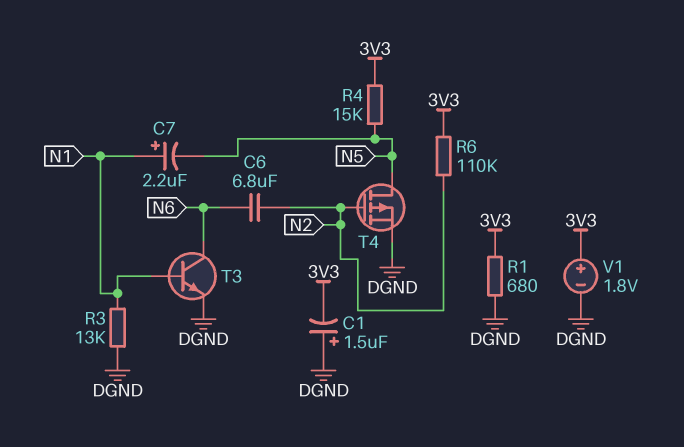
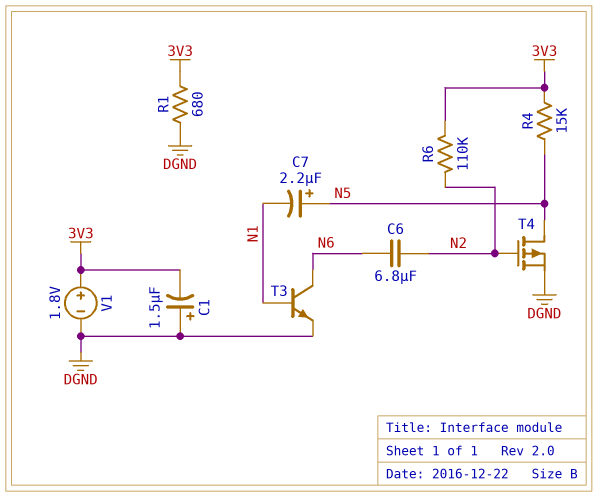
C7: 2.2uF (plus N1, minus N5) -> 2.2uF (plus N5, minus N1)
R3: 13k (DGND, N1) -> none

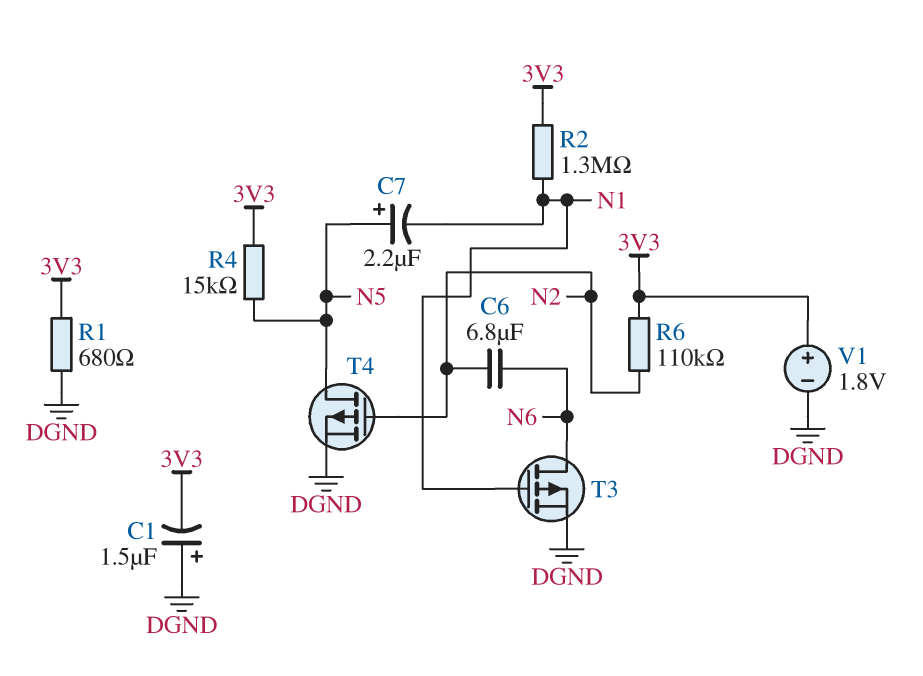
R2: none -> 1.3M (3V3, N1)
T3: NPN (B N1, C N6, E DGND) -> PMOS (G N1, D N6, S DGND)

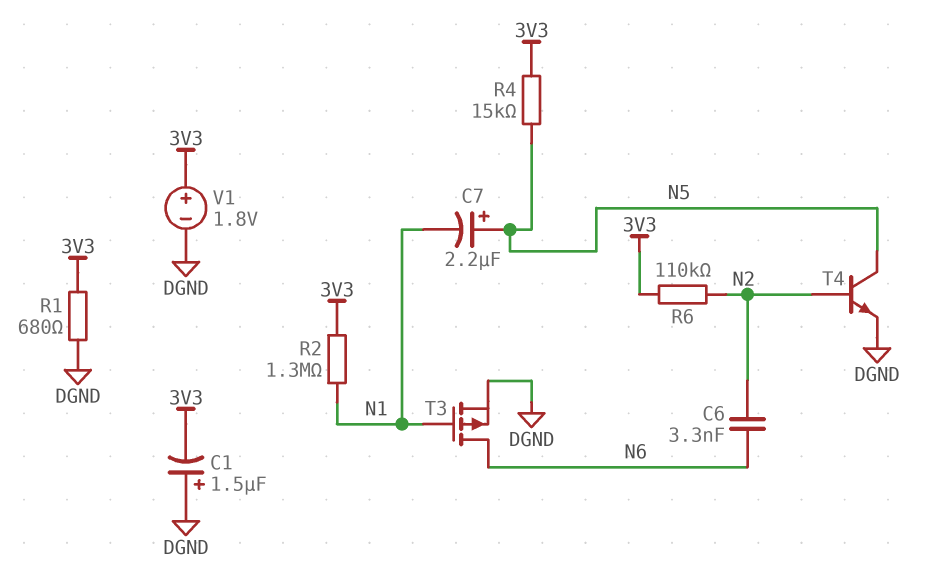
C6: 6.8uF (N2, N6) -> 3.3nF (N2, N6)
T4: PMOS (G N2, D N5, S DGND) -> NPN (B N2, C N5, E DGND)

